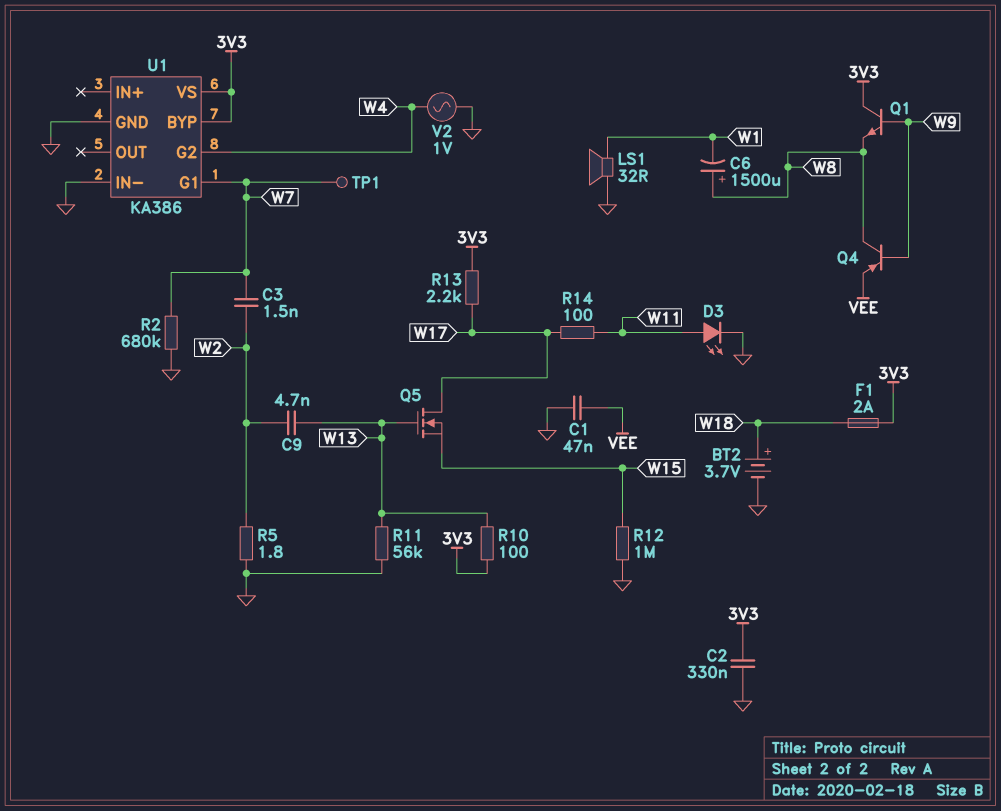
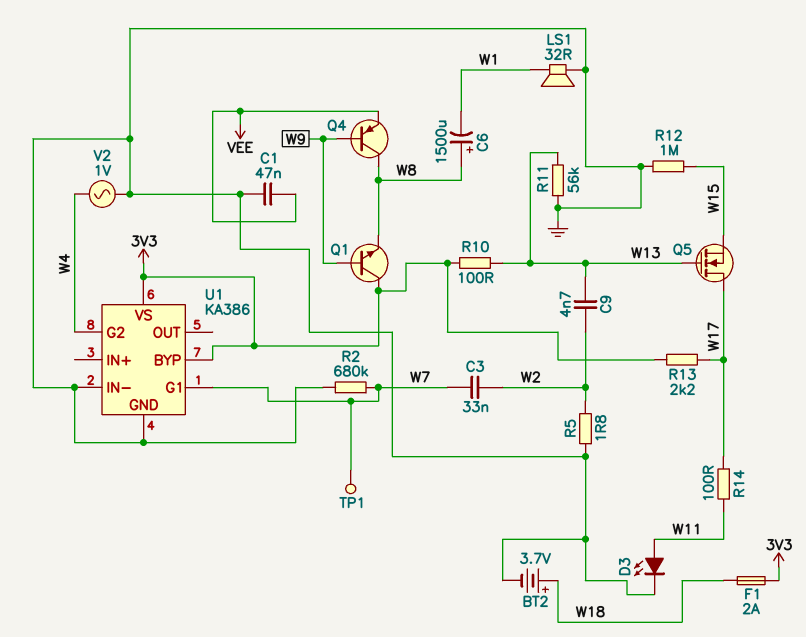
C2: 330nF (3V3, GND) -> none
C3: 1.5nF (W2, W7) -> 33nF (W2, W7)

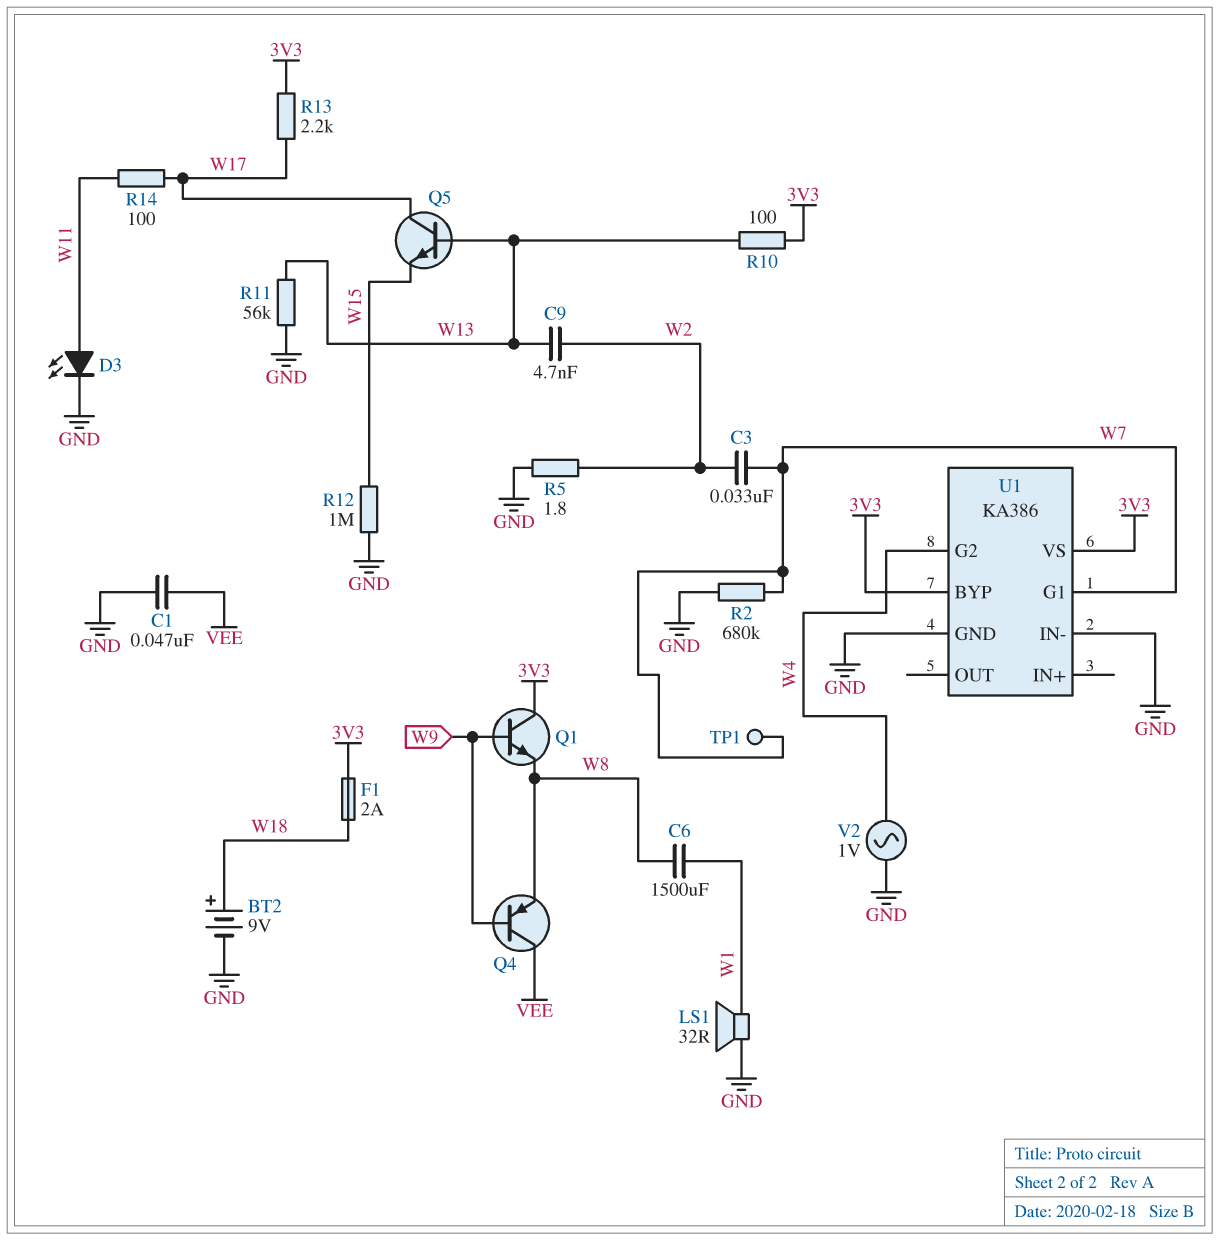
BT2: 3.7V (plus W18, minus GND) -> 9V (plus W18, minus GND)
C6: 1500uF (plus W8, minus W1) -> 1500uF (W1, W8)
Q4: PNP (B W9, C W8, E VEE) -> PNP (B W9, C VEE, E W8)
Q5: NMOS (G W13, D W17, S W15) -> NPN (B W13, C W17, E W15)

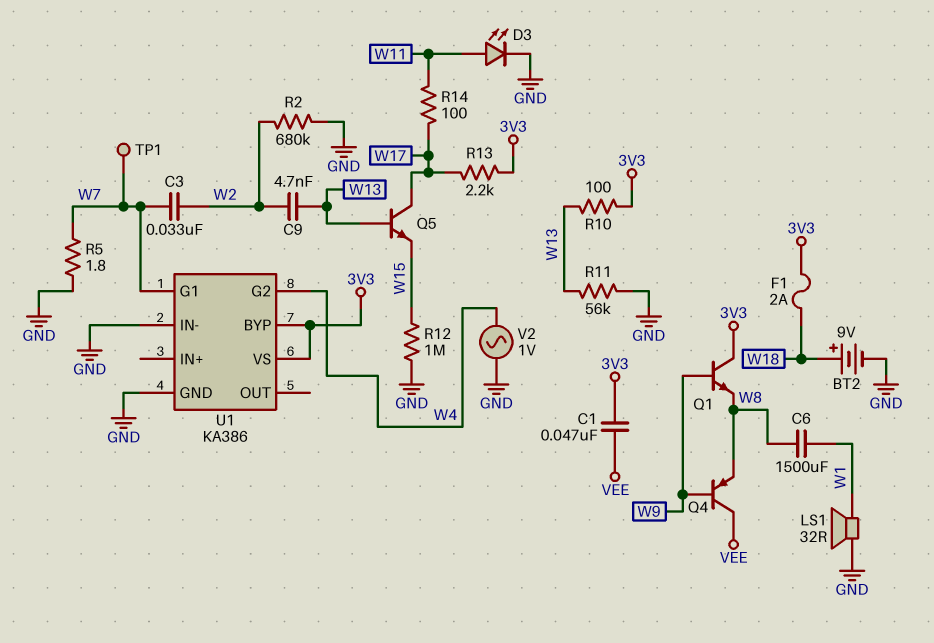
C1: 47nF (GND, VEE) -> 47nF (3V3, VEE)
R2: 680k (GND, W7) -> 680k (GND, W2)
R5: 1.8 (GND, W2) -> 1.8 (GND, W7)

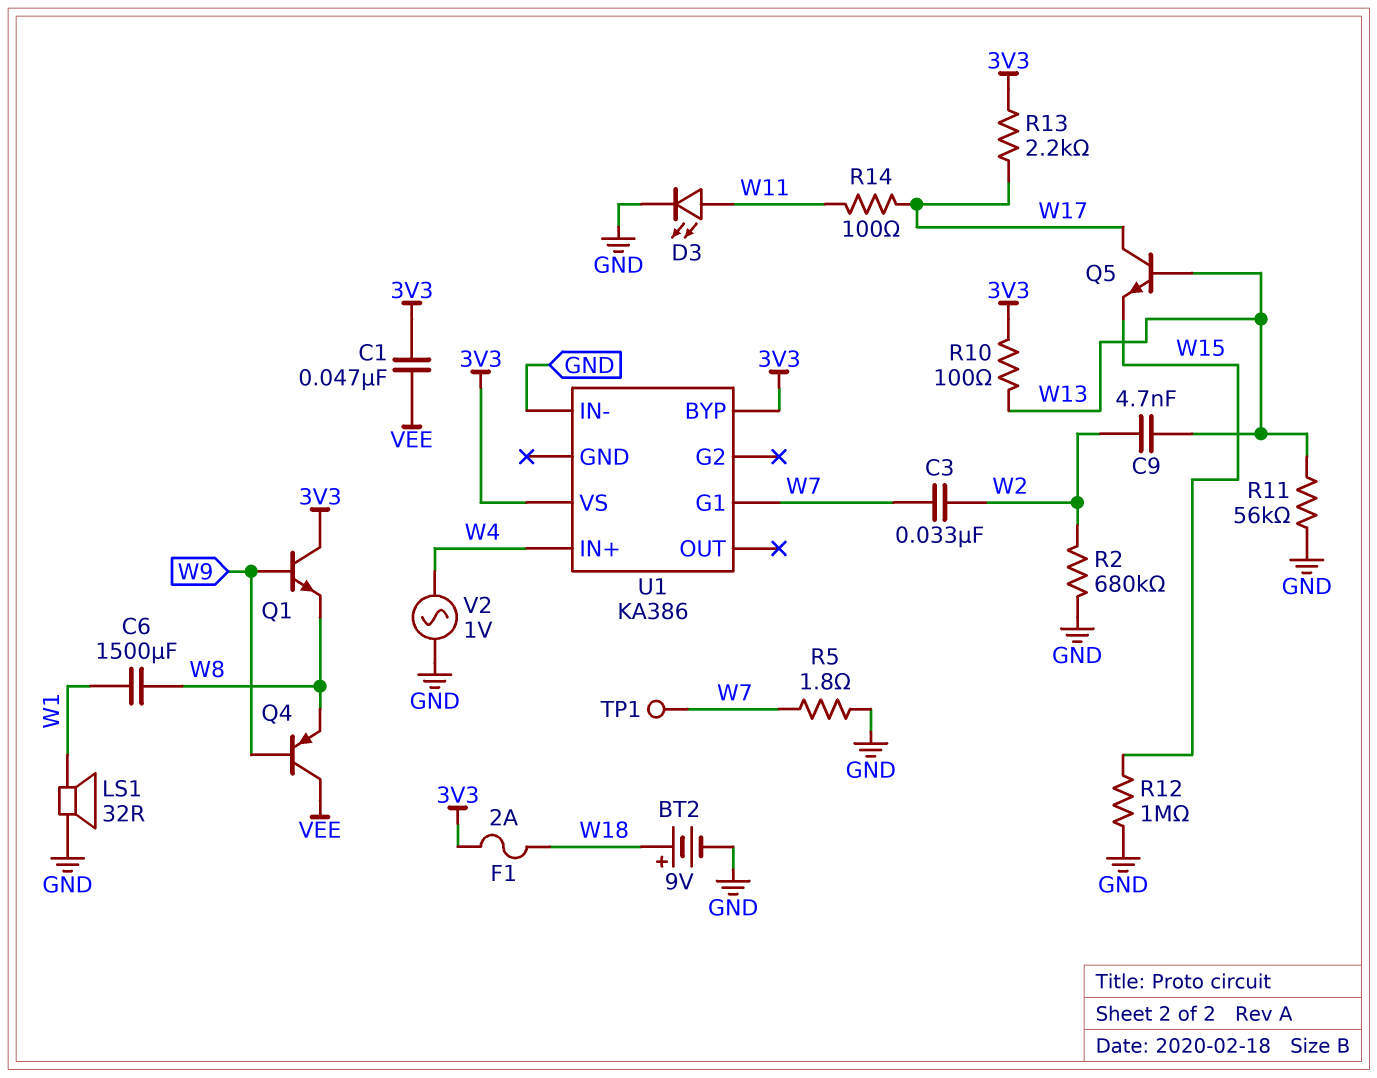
U1 pin G2: W4 -> none
U1 pin GND: GND -> none
U1 pin IN+: none -> W4

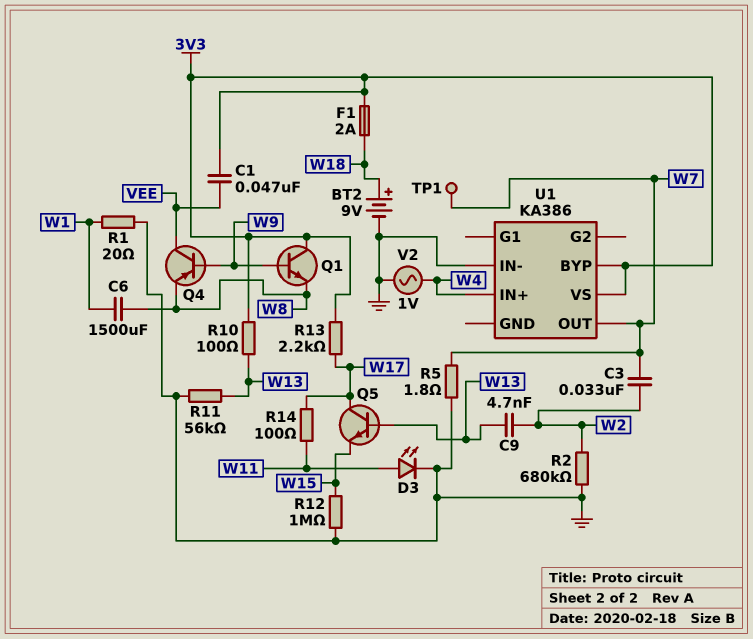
LS1: speaker 32R (GND, W1) -> none
R1: none -> 20 (GND, W1)
U1 pin G1: W7 -> none
U1 pin OUT: none -> W7

